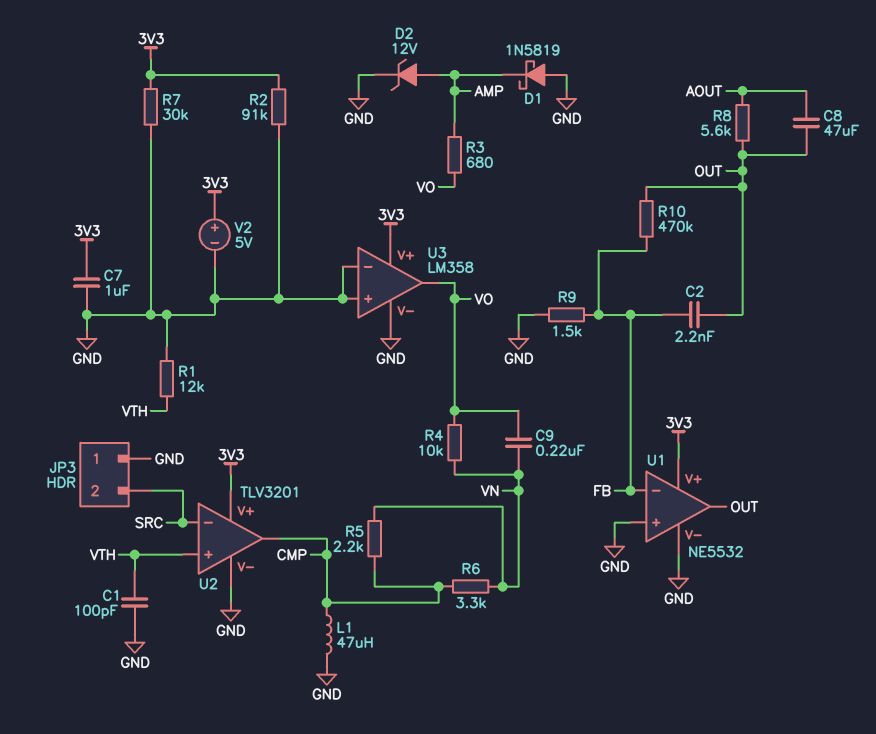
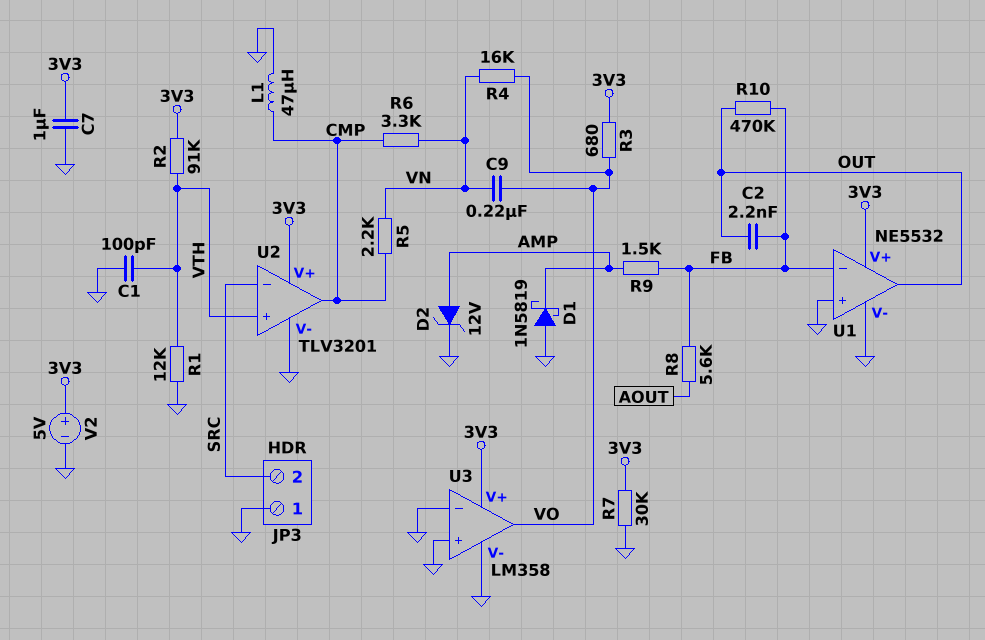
C8: 47uF (AOUT, OUT) -> none
R2: 91k (3V3, GND) -> 91k (3V3, VTH)
R3: 680 (AMP, VO) -> 680 (3V3, VO)
R4: 10k (VN, VO) -> 16k (VN, VO)
R8: 5.6k (AOUT, OUT) -> 5.6k (AOUT, FB)
R9: 1.5k (FB, GND) -> 1.5k (AMP, FB)

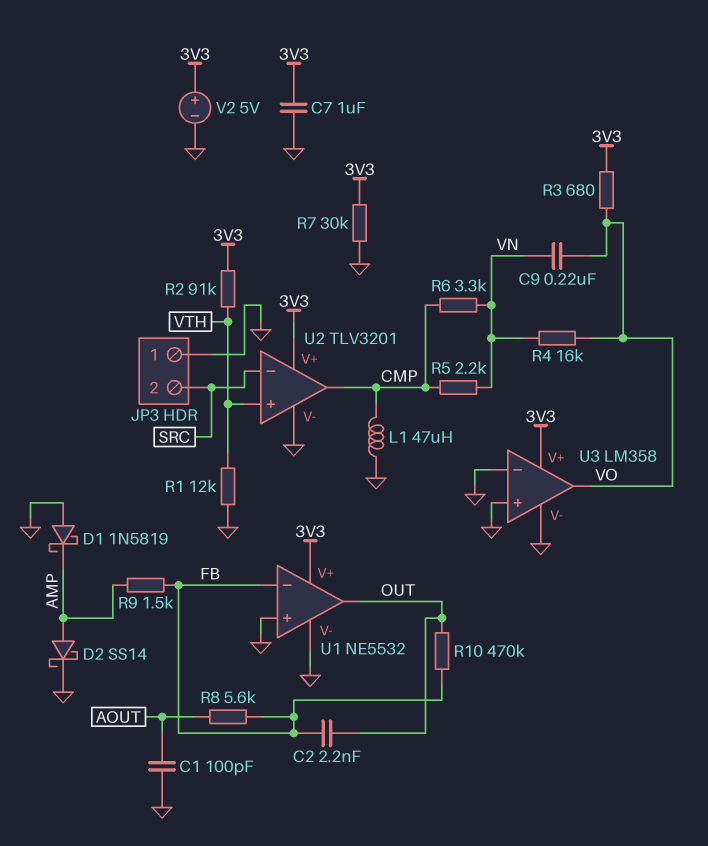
C1: 100pF (GND, VTH) -> 100pF (AOUT, GND)
D2: zener 12V (A AMP, K GND) -> schottky SS14 (A AMP, K GND)

